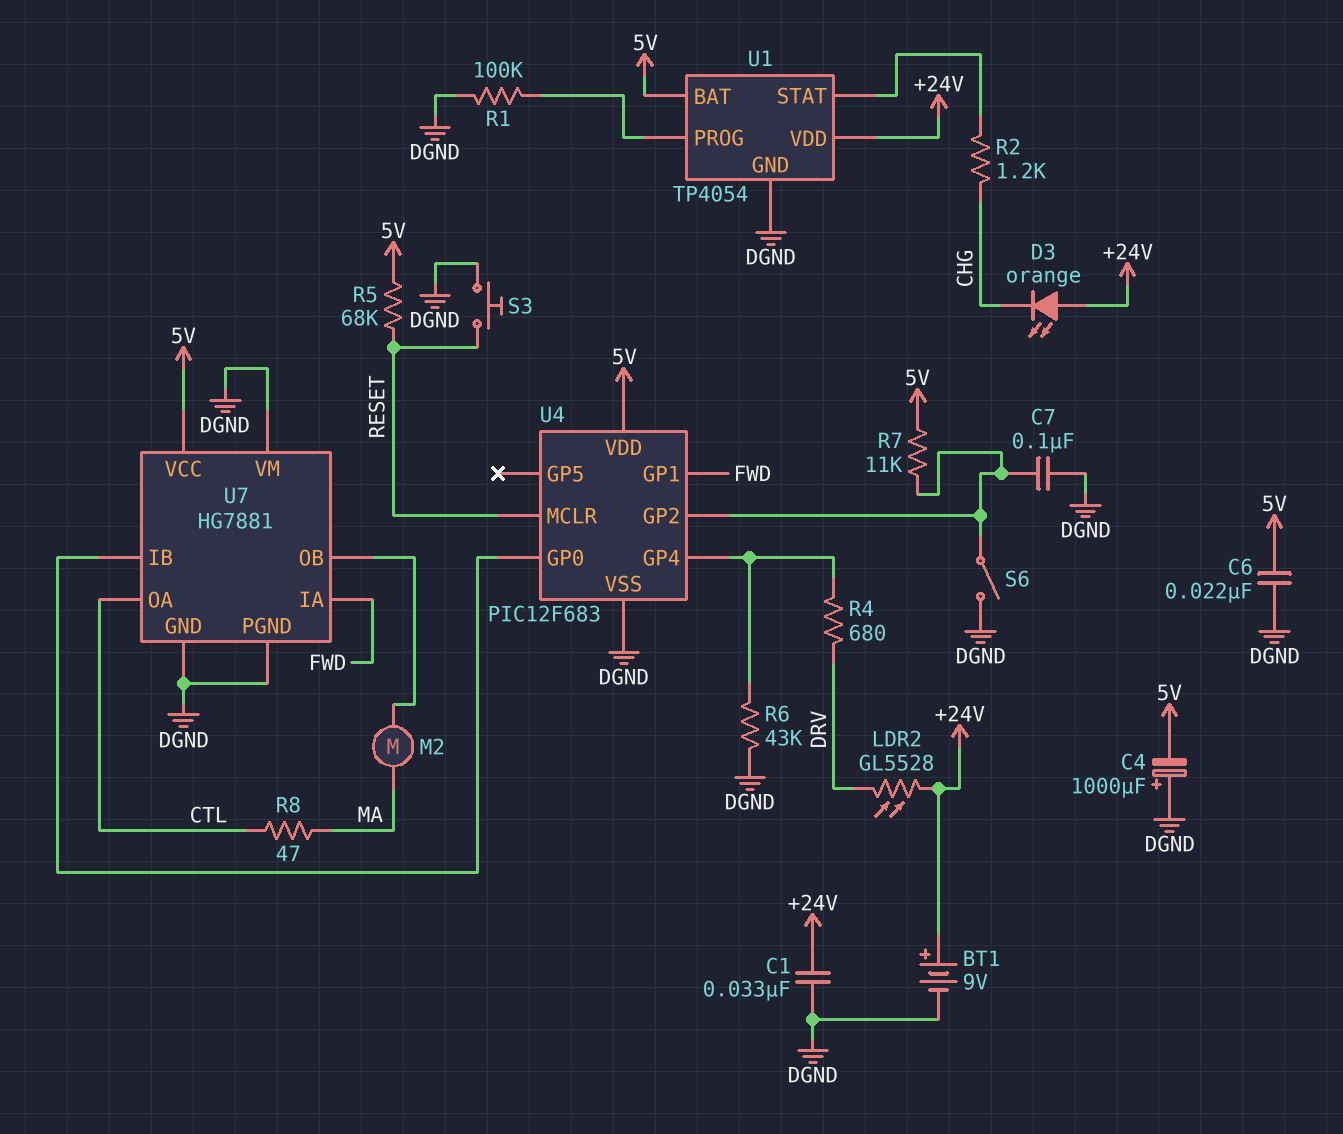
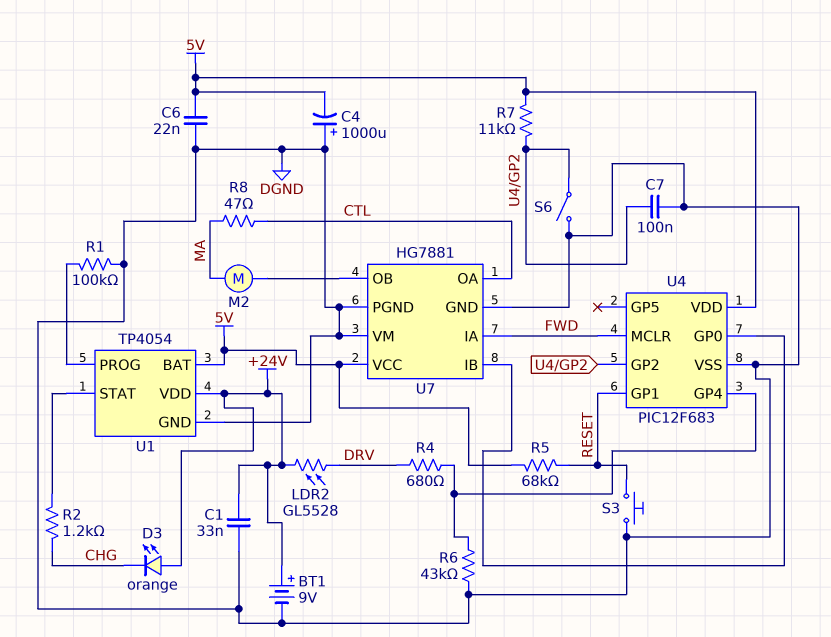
U4 pin GP1: FWD -> RESET
U4 pin MCLR: RESET -> FWD

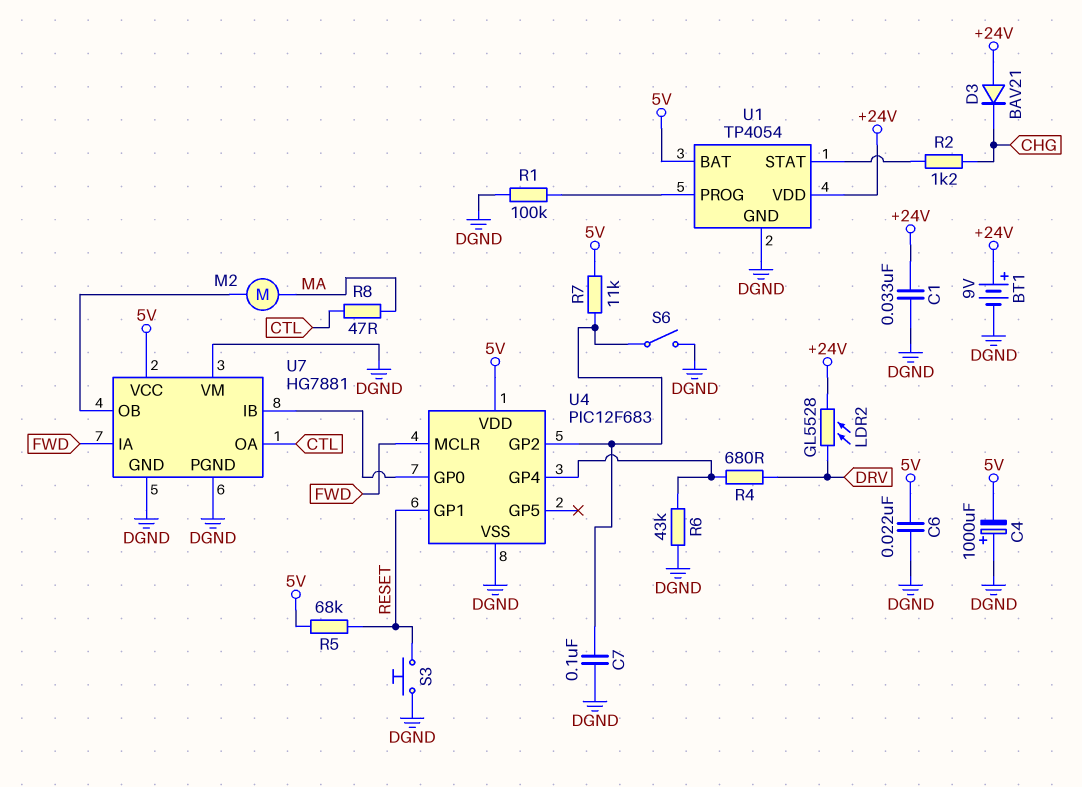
D3: LED orange (A +24V, K CHG) -> diode BAV21 (A +24V, K CHG)

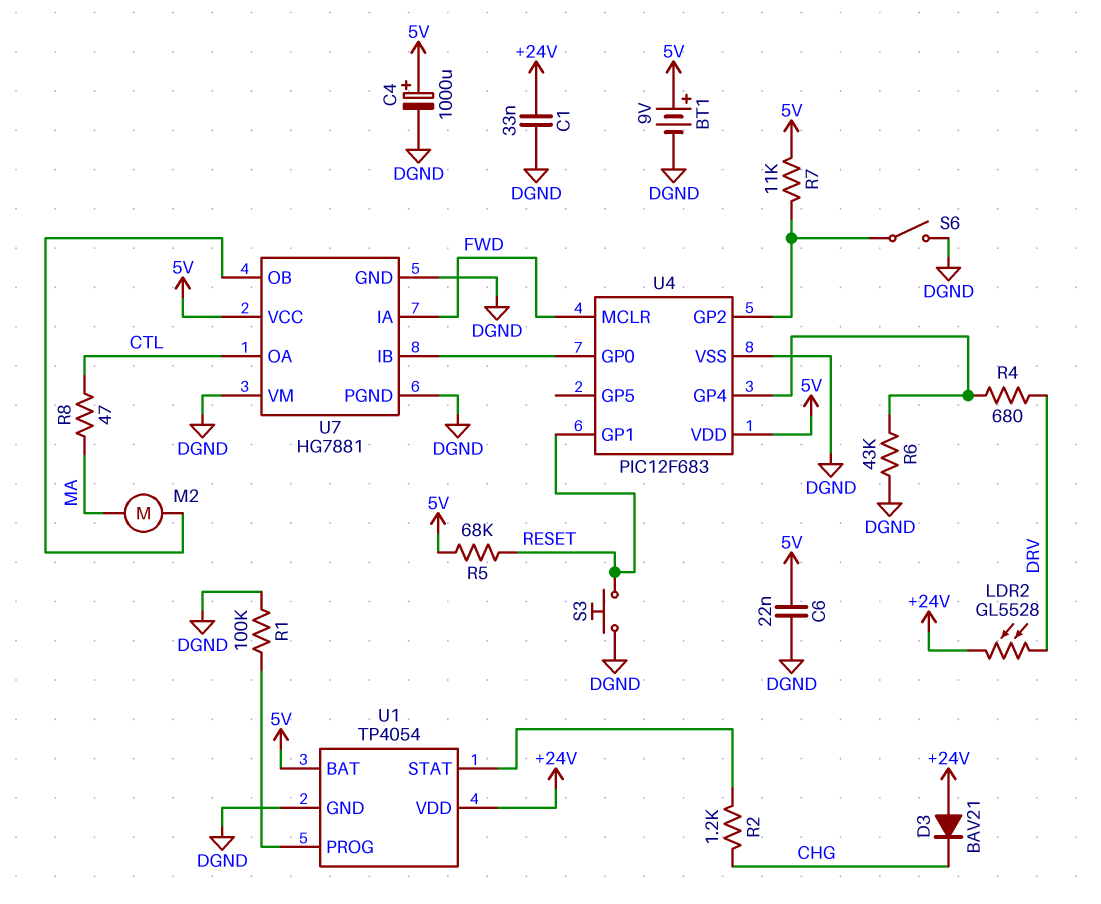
BT1: 9V (plus +24V, minus DGND) -> 9V (plus 5V, minus DGND)
C4: 1000uF (plus DGND, minus 5V) -> 1000uF (plus 5V, minus DGND)
C7: 100nF (DGND, U4/GP2) -> none

